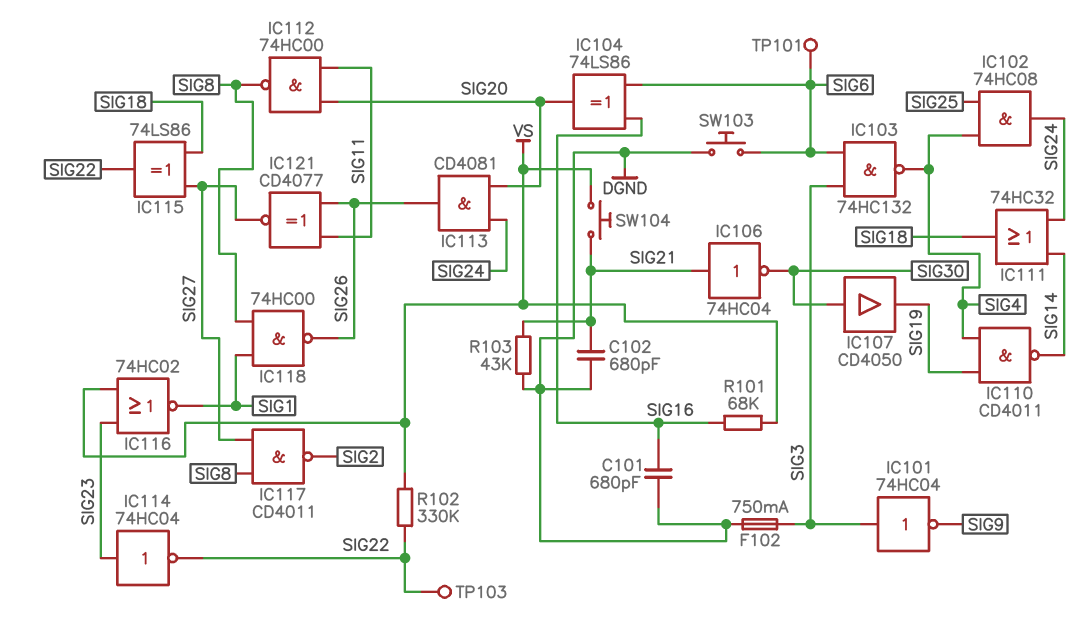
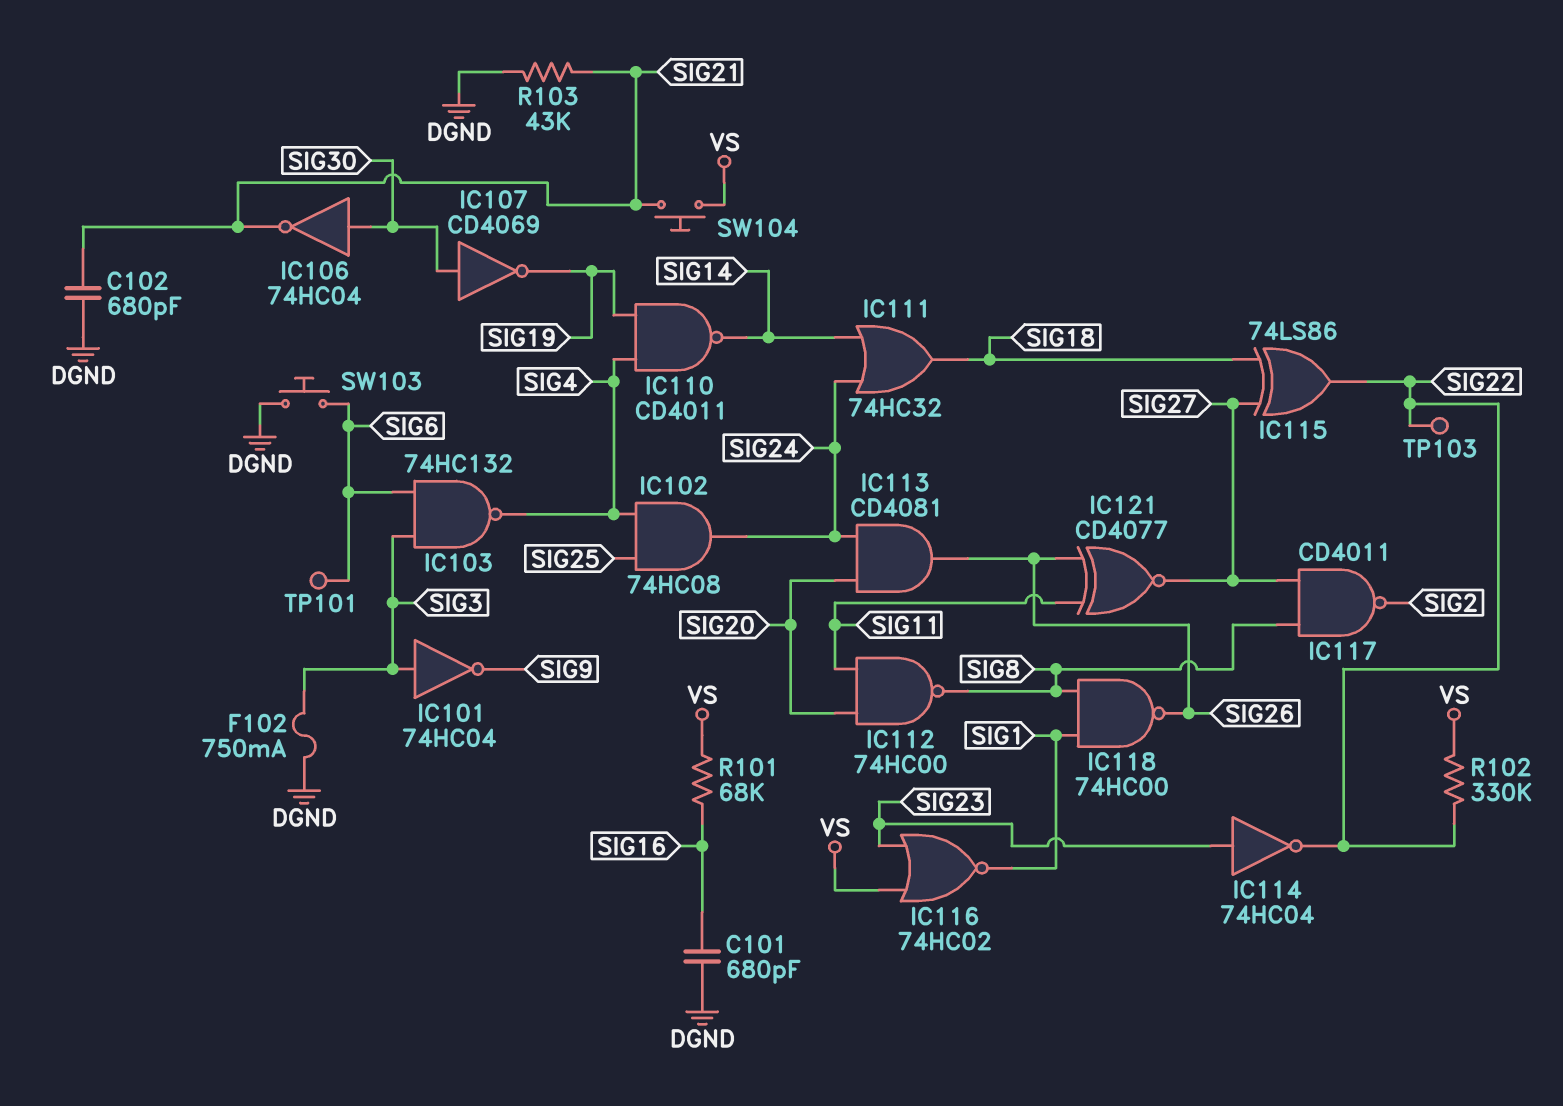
IC104: XOR 74LS86 (in SIG6, in SIG16, out SIG20) -> none
IC106: NOT 74HC04 (in SIG21, out SIG30) -> NOT 74HC04 (in SIG30, out SIG21)
IC107: buffer CD4050 (in SIG30, out SIG19) -> NOT CD4069 (in SIG30, out SIG19)

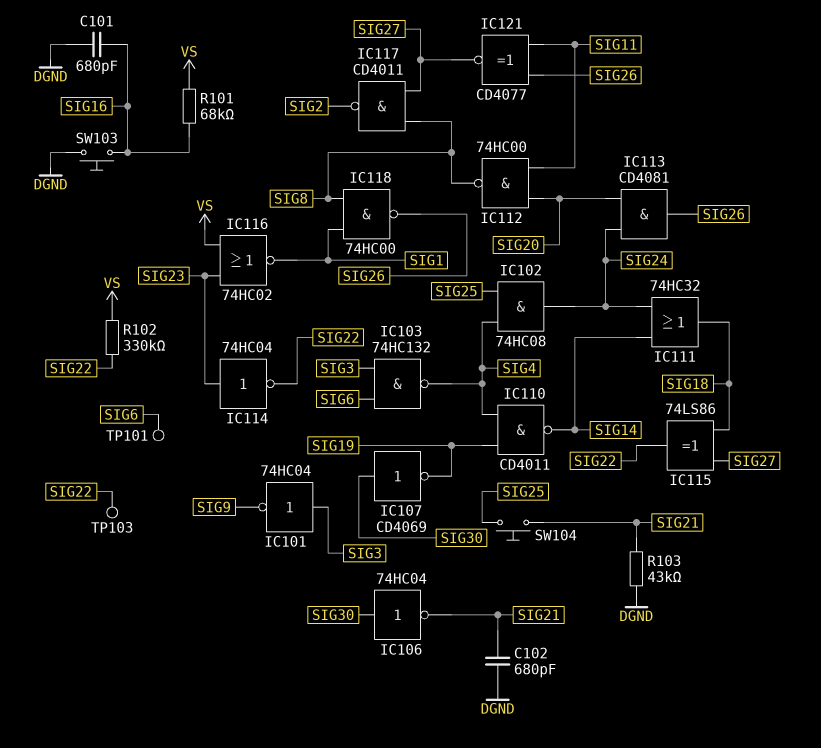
F102: 750mA (DGND, SIG3) -> none
SW103: button (DGND, SIG6) -> button (DGND, SIG16)
SW104: button (SIG21, VS) -> button (SIG21, SIG25)

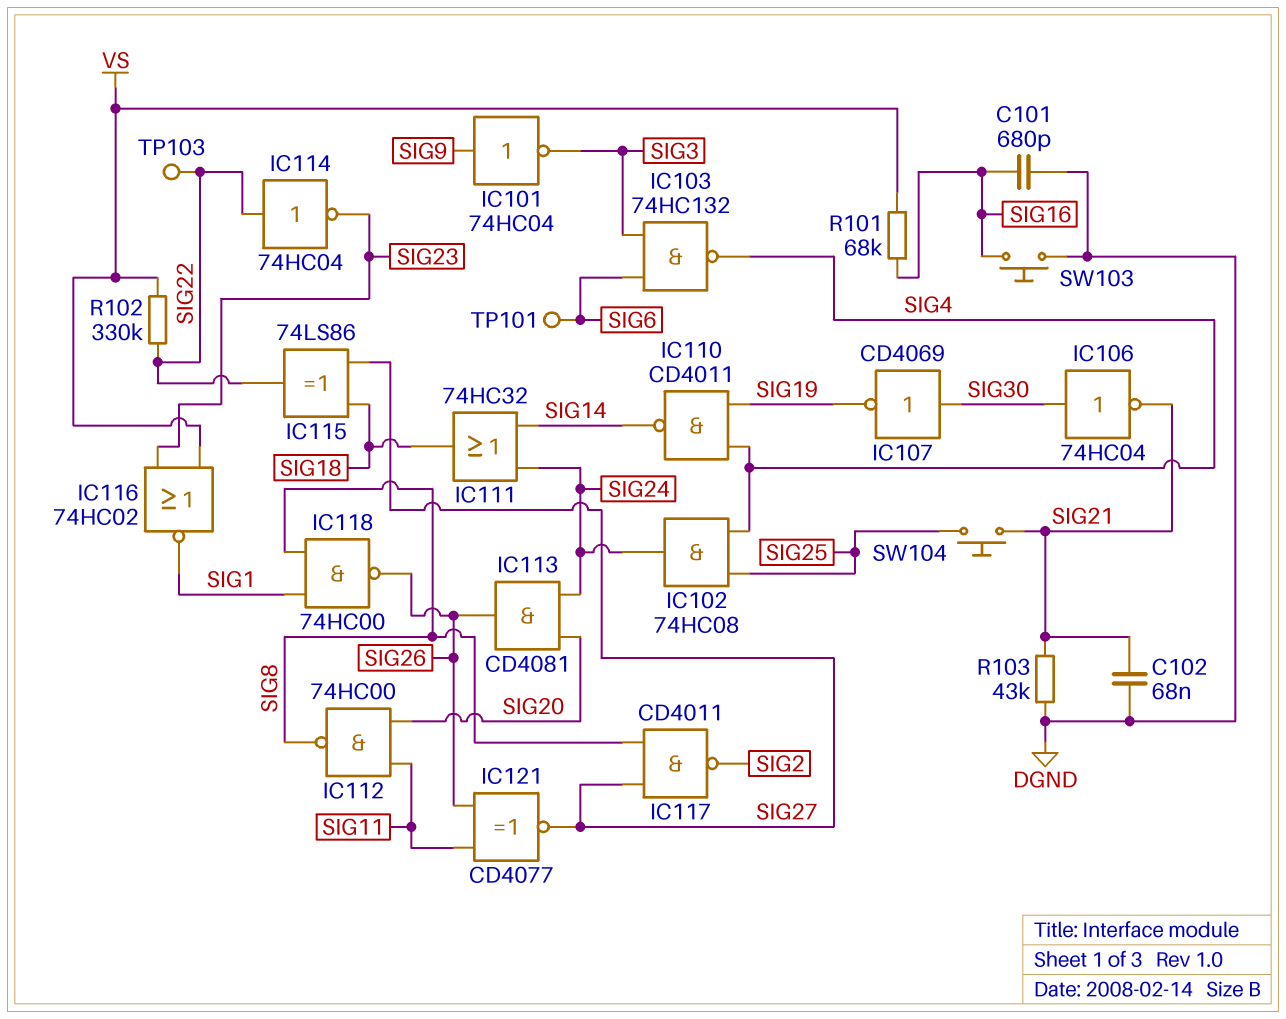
C102: 680pF (DGND, SIG21) -> 68nF (DGND, SIG21)
IC101: NOT 74HC04 (in SIG3, out SIG9) -> NOT 74HC04 (in SIG9, out SIG3)
IC114: NOT 74HC04 (in SIG23, out SIG22) -> NOT 74HC04 (in SIG22, out SIG23)

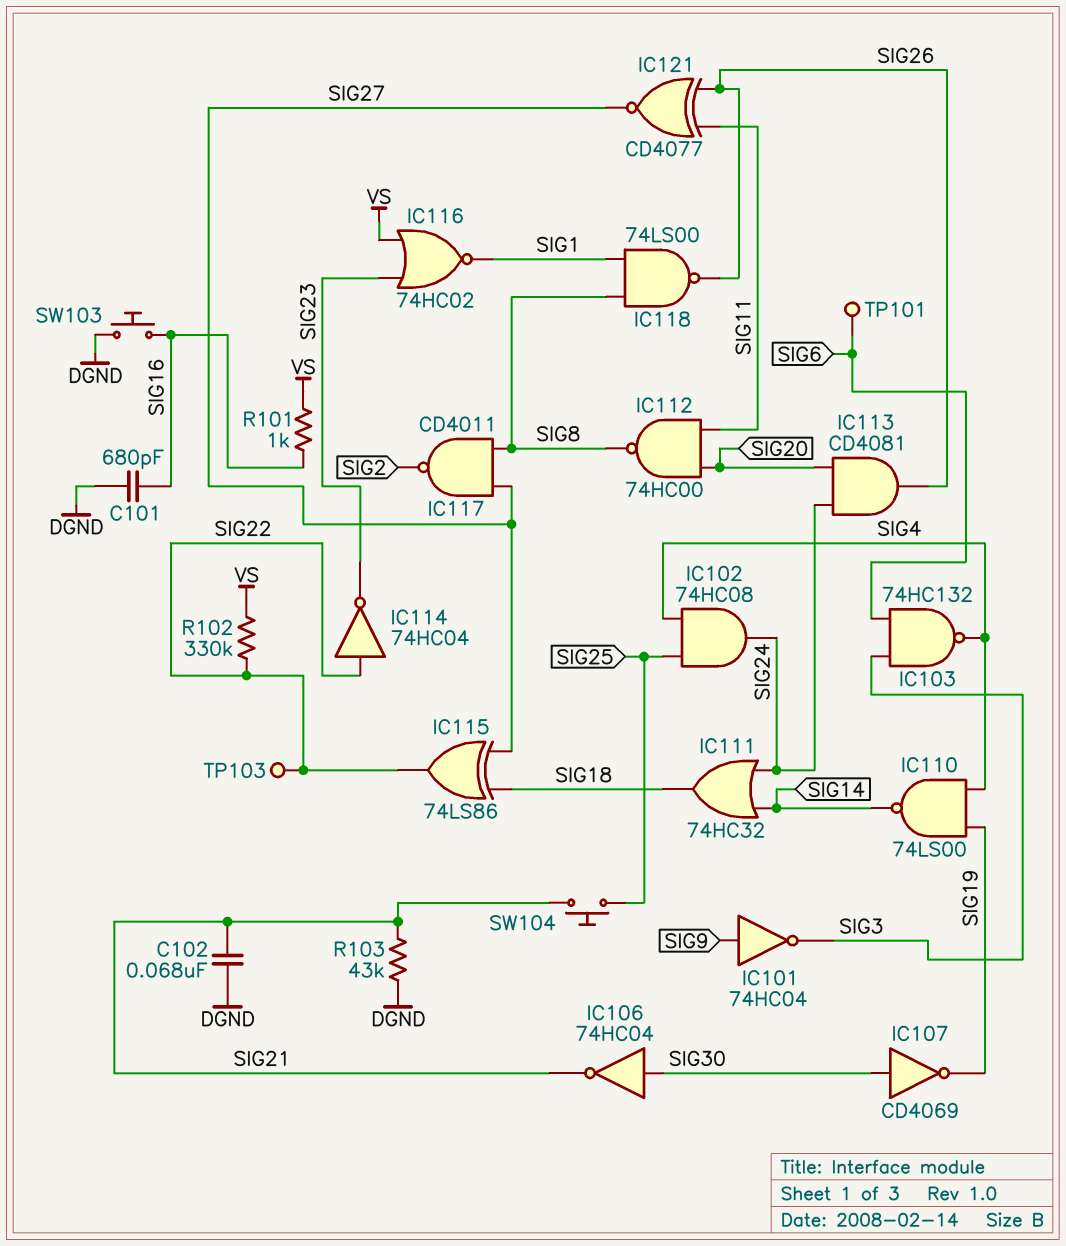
IC110: NAND CD4011 (in SIG4, in SIG19, out SIG14) -> NAND 74LS00 (in SIG4, in SIG19, out SIG14)
IC118: NAND 74HC00 (in SIG1, in SIG8, out SIG26) -> NAND 74LS00 (in SIG1, in SIG8, out SIG26)
R101: 68k (SIG16, VS) -> 1k (SIG16, VS)

